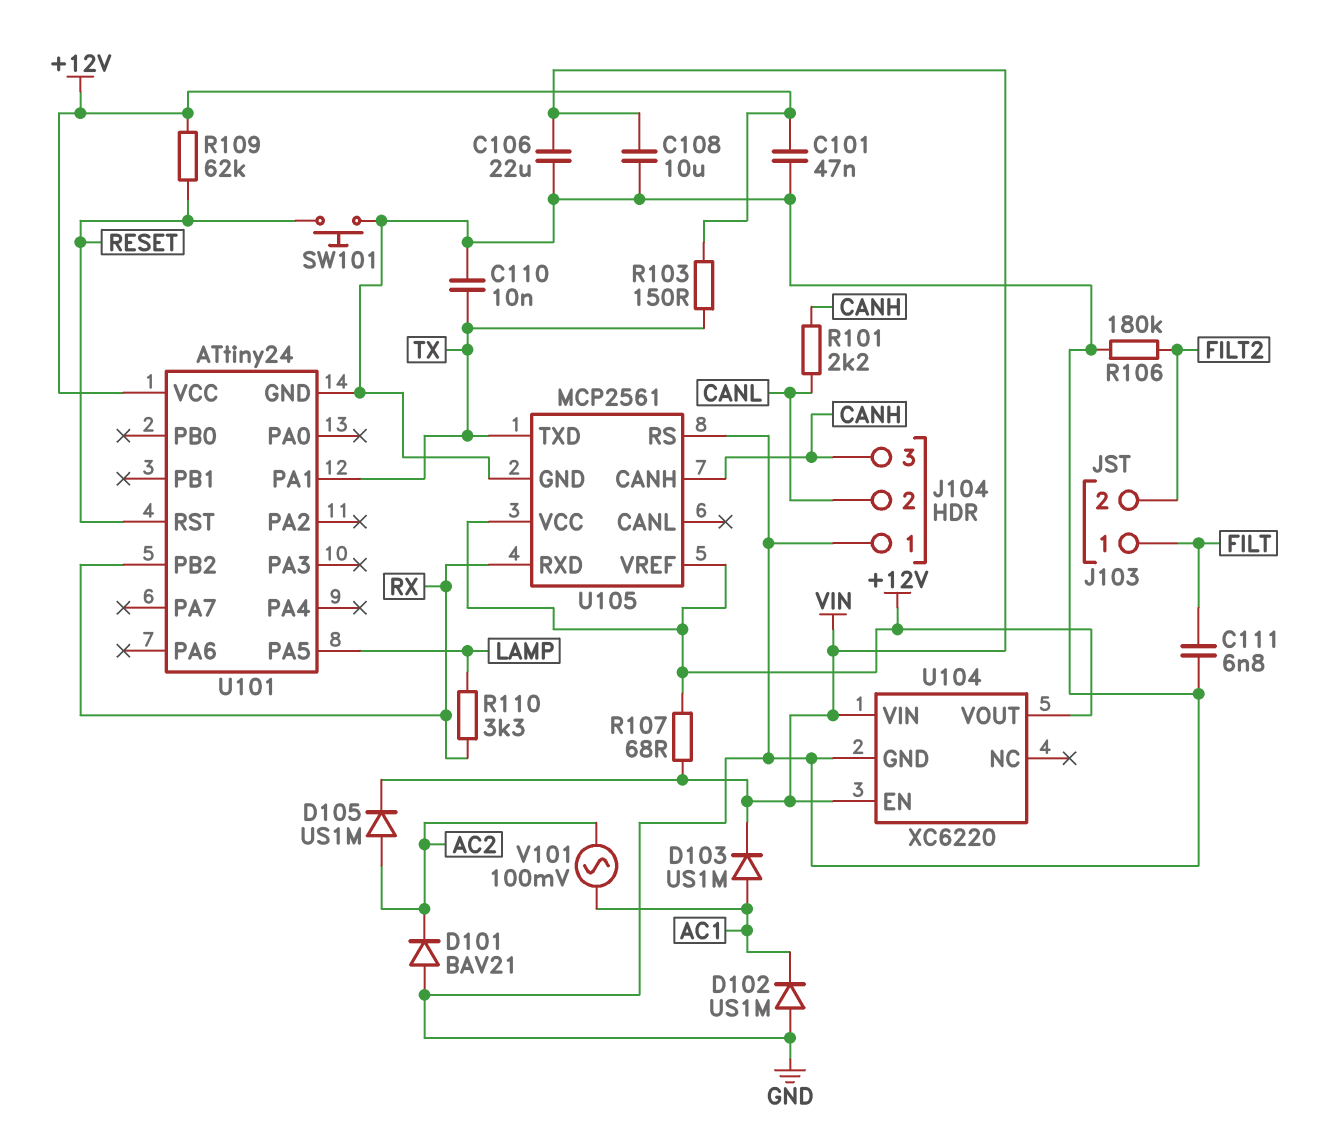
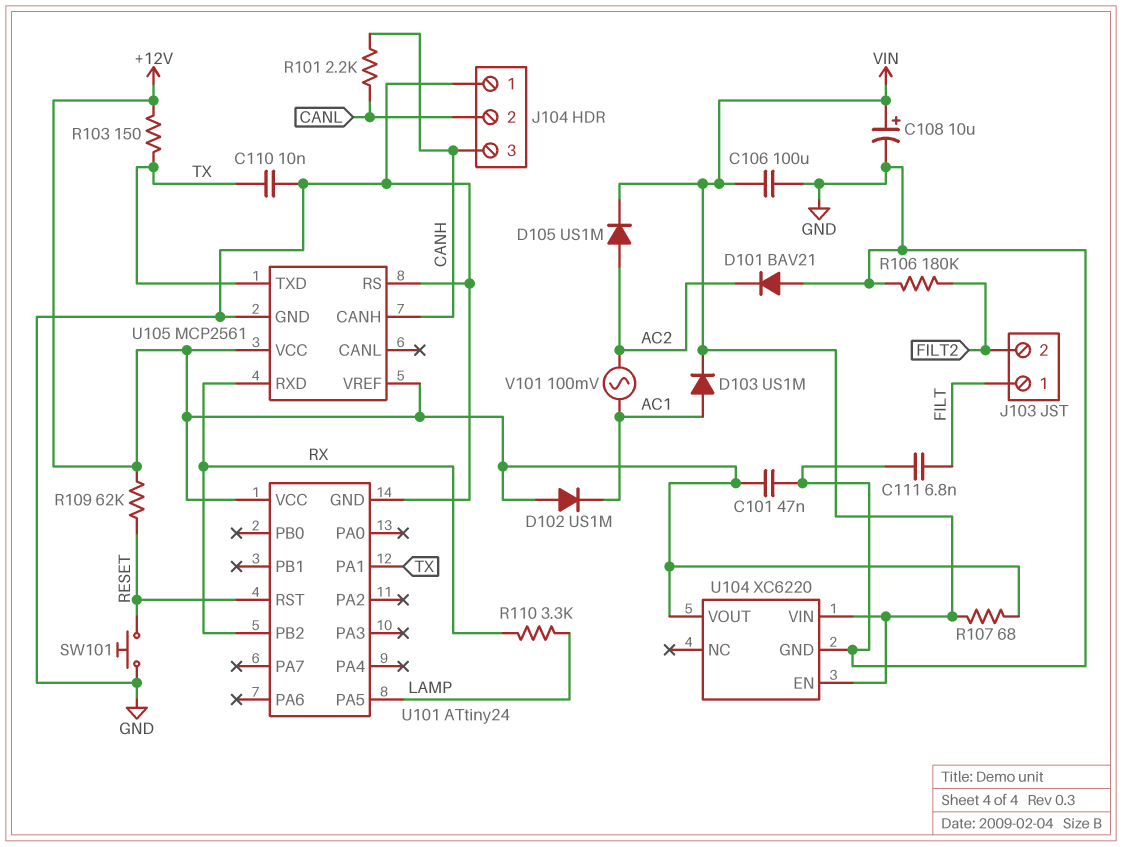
C106: 22uF (GND, VIN) -> 100uF (GND, VIN)
C108: 10uF (GND, VIN) -> 10uF (plus VIN, minus GND)
D102: diode US1M (A GND, K AC1) -> diode US1M (A +12V, K AC1)

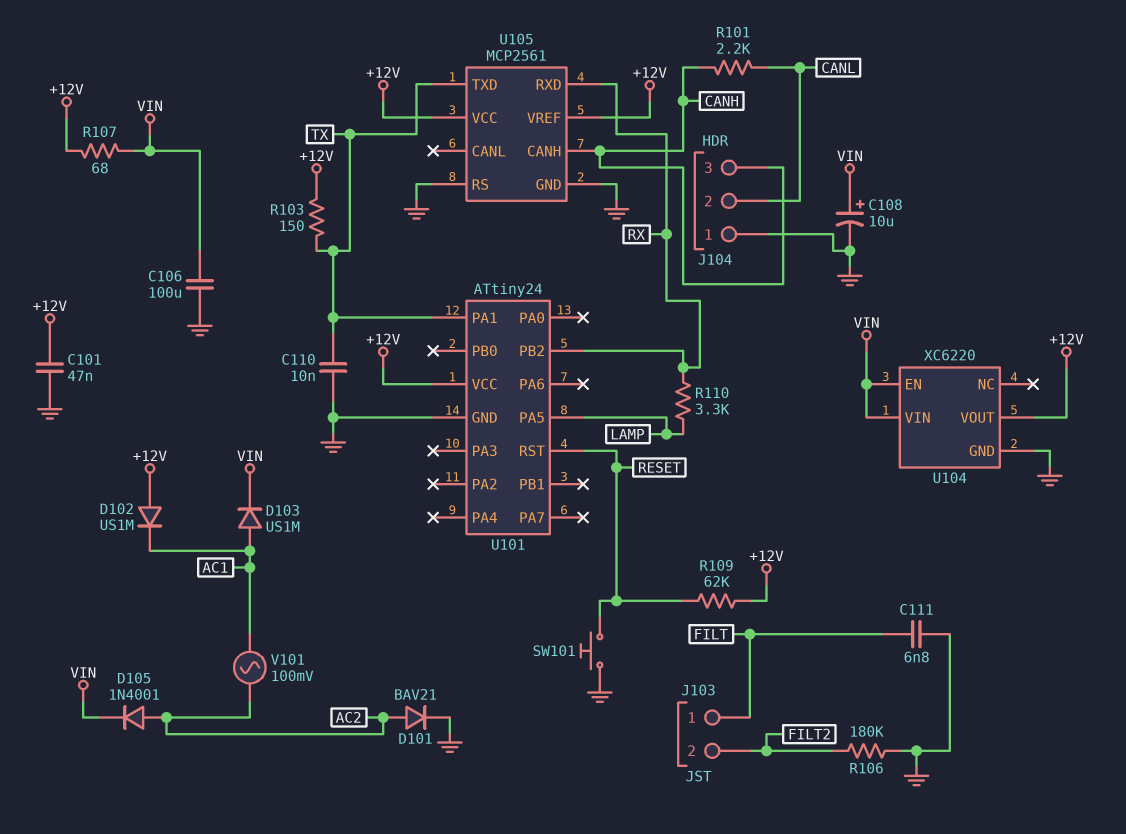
D101: diode BAV21 (A GND, K AC2) -> diode BAV21 (A AC2, K GND)
D105: diode US1M (A AC2, K VIN) -> diode 1N4001 (A AC2, K VIN)

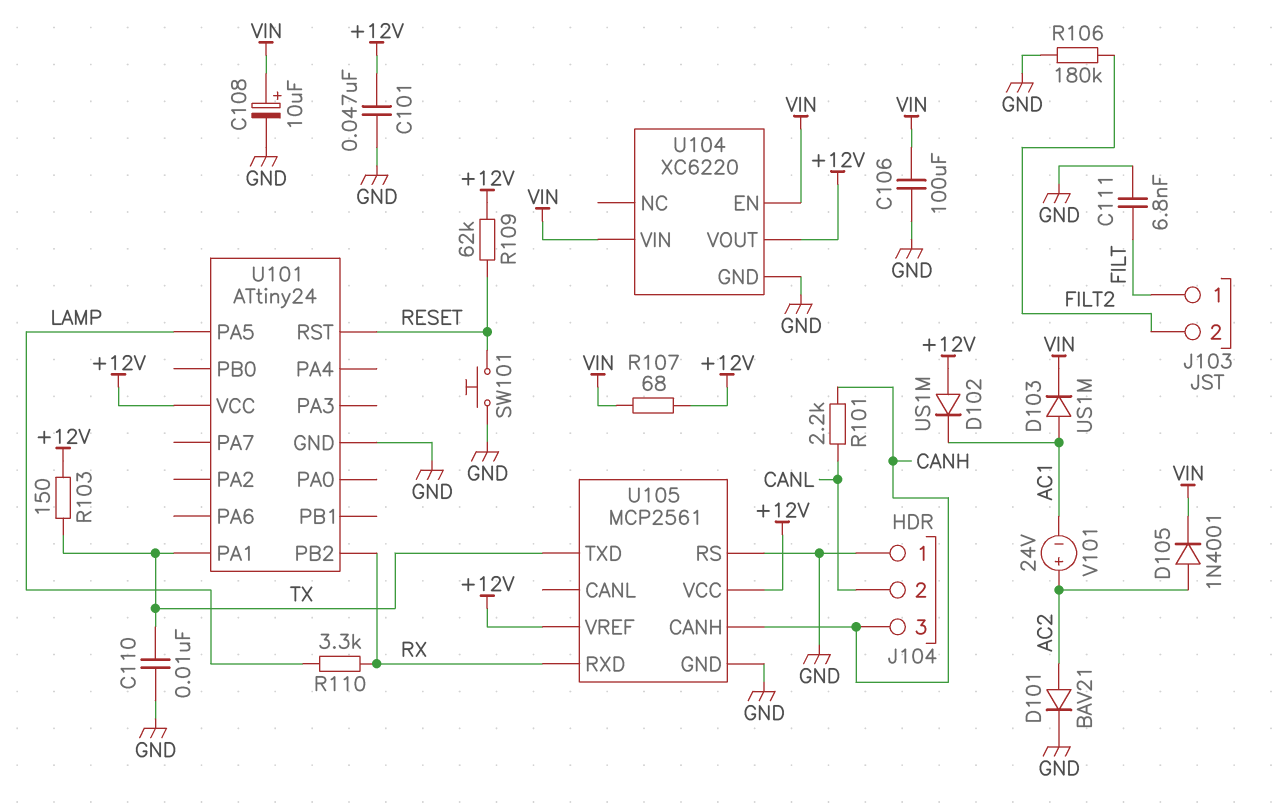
V101: AC 100mV (AC1, AC2) -> 24V (plus AC2, minus AC1)

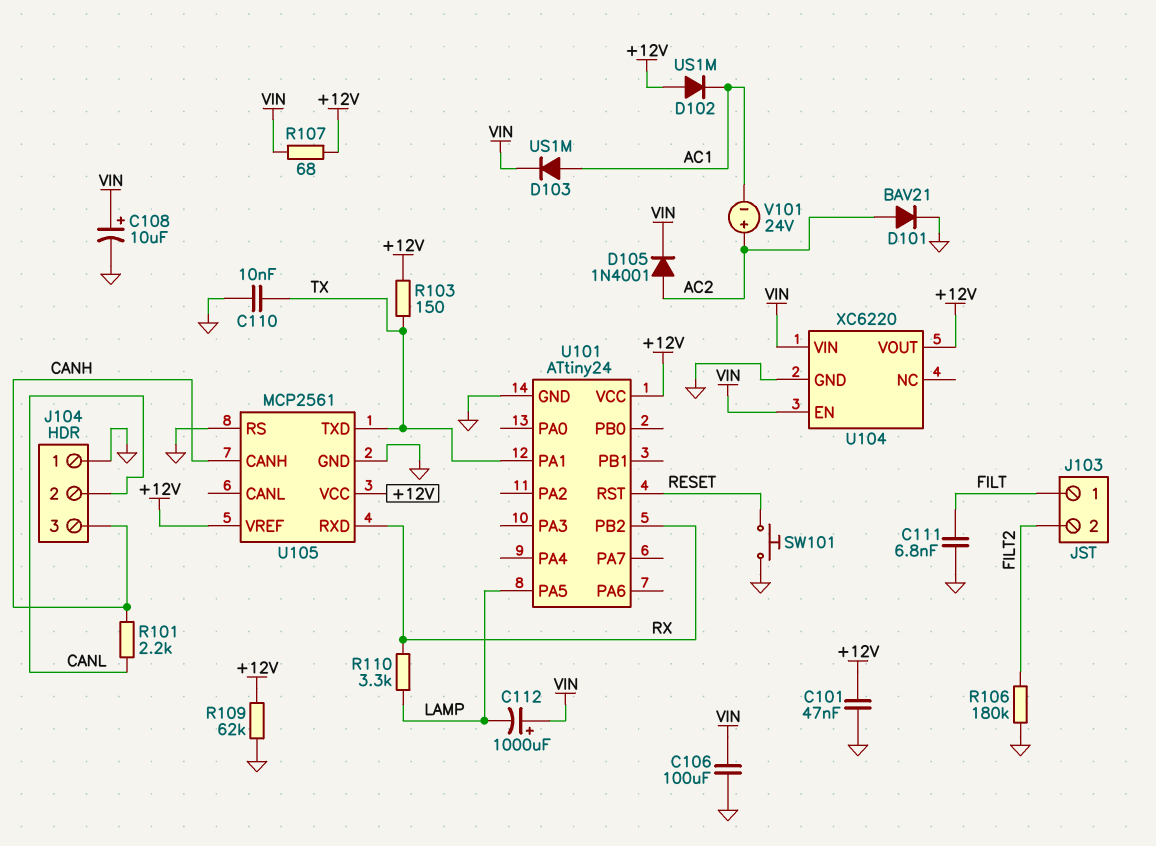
C112: none -> 1000uF (plus VIN, minus LAMP)
R109: 62k (+12V, RESET) -> 62k (+12V, GND)

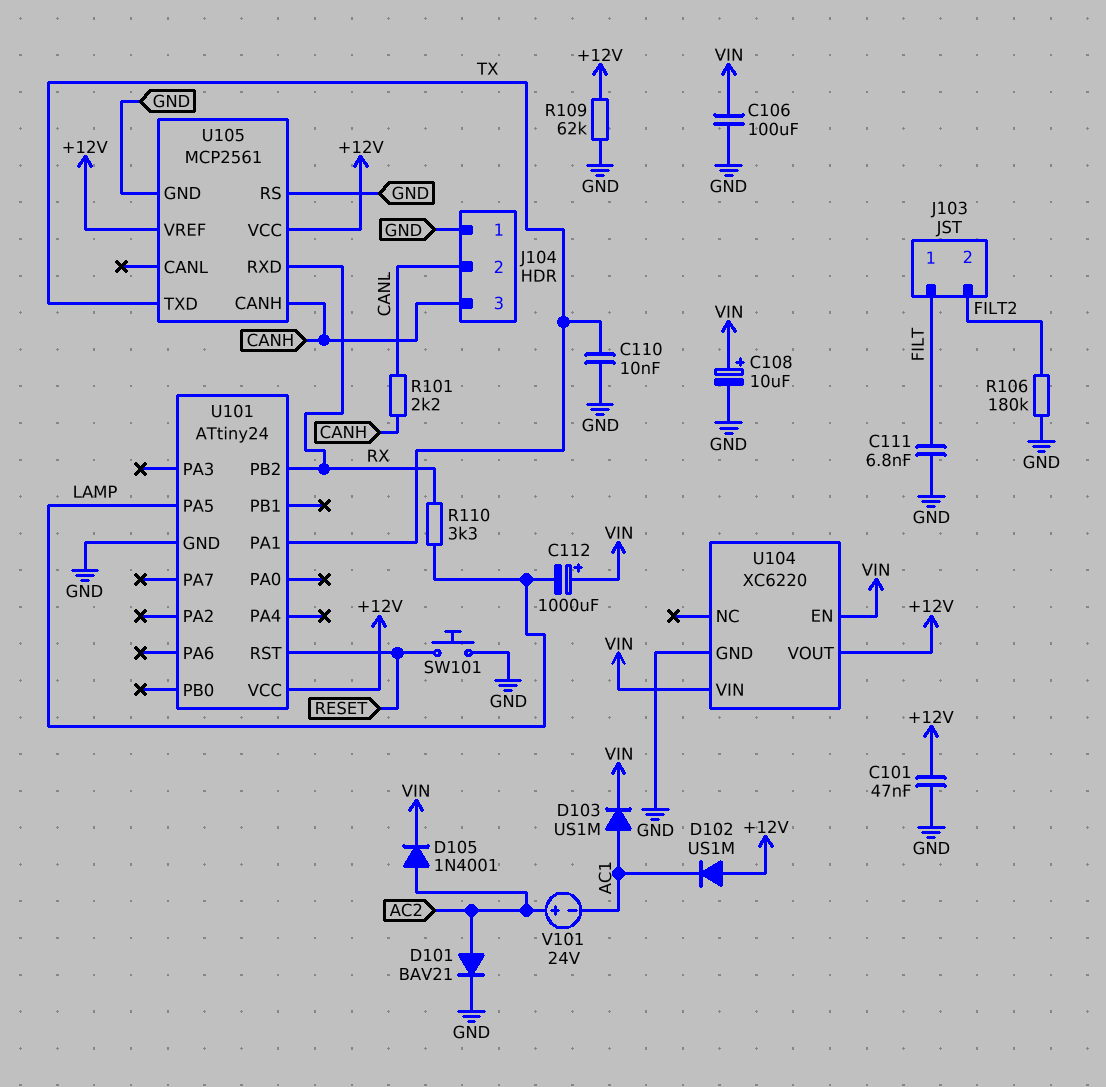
R103: 150 (+12V, TX) -> none
R107: 68 (+12V, VIN) -> none

